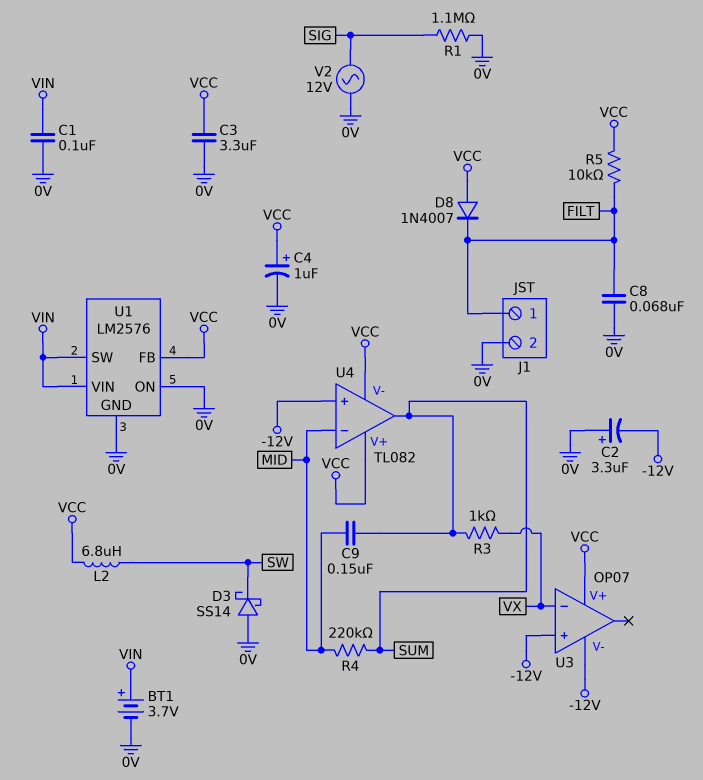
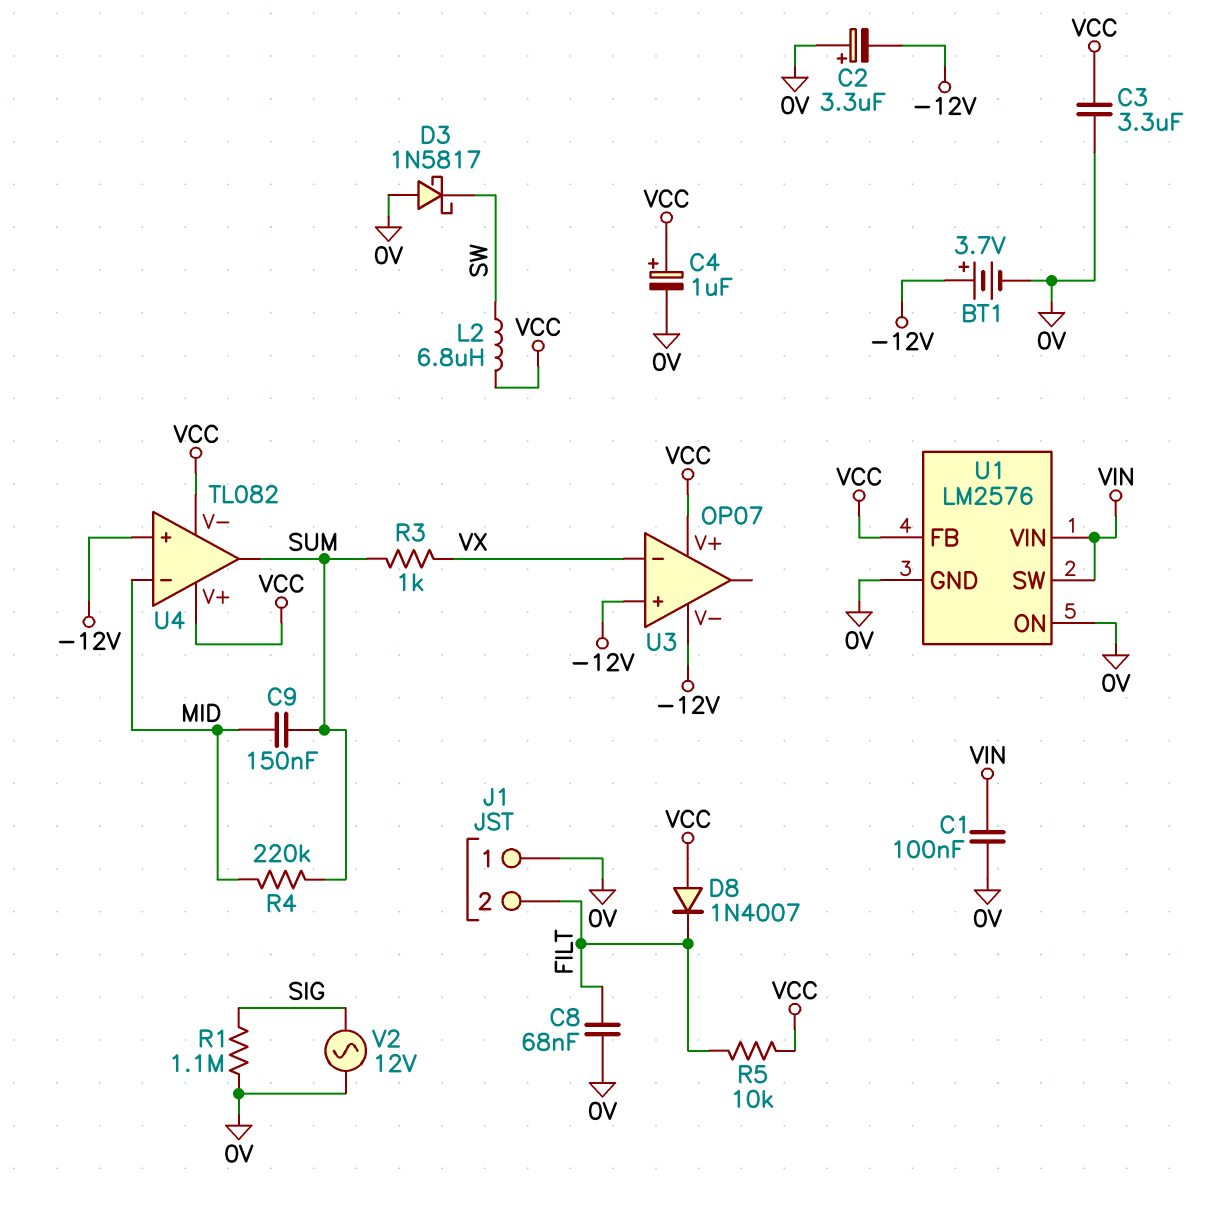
BT1: 3.7V (plus VIN, minus 0V) -> 3.7V (plus -12V, minus 0V)
D3: schottky SS14 (A 0V, K SW) -> schottky 1N5817 (A 0V, K SW)
J1 pin 1: FILT -> 0V
J1 pin 2: 0V -> FILT

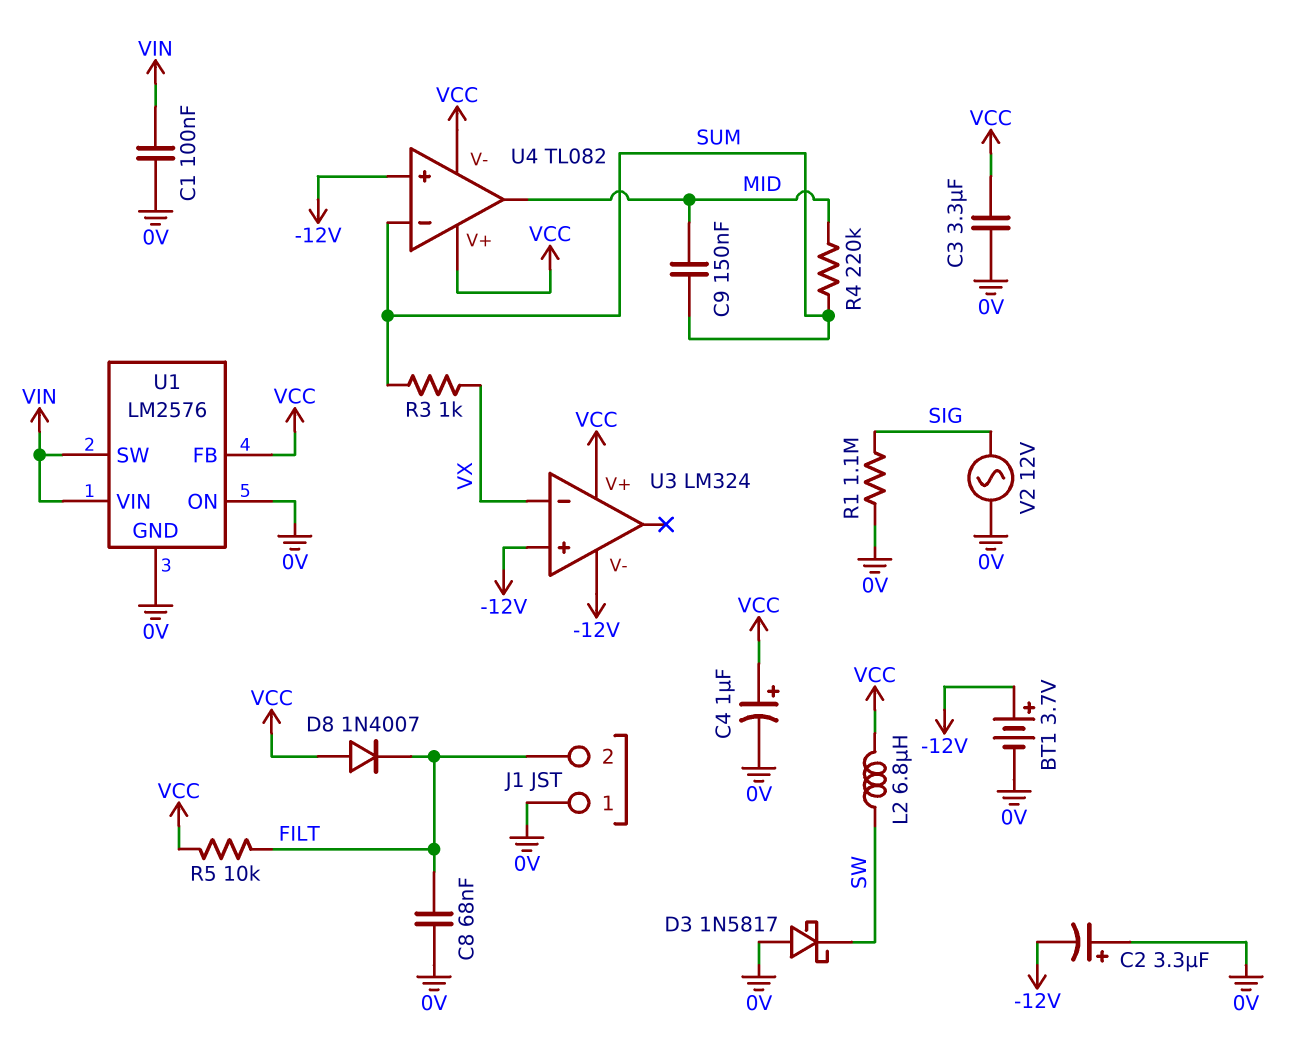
U3: OP07 -> LM324
U4 pin in-: MID -> SUM
U4 pin out: SUM -> MID

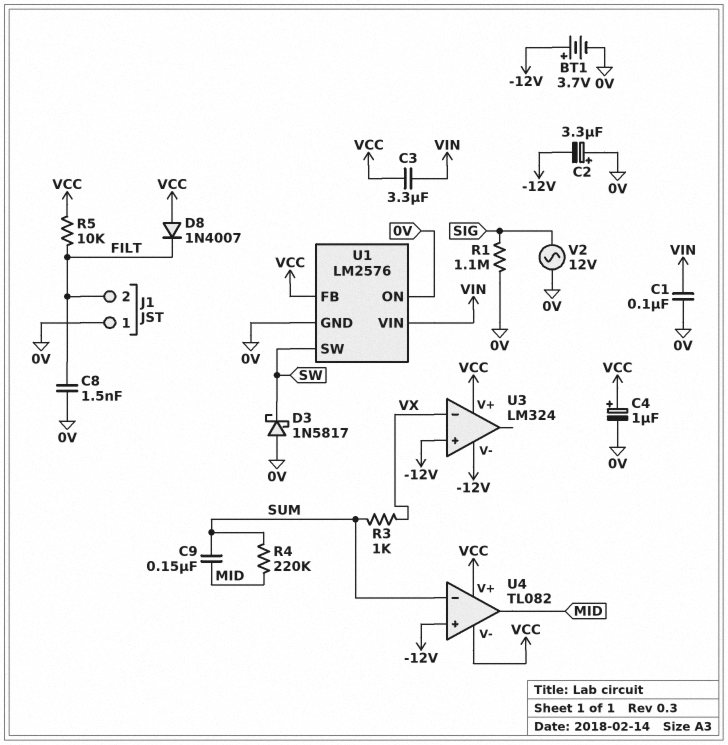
C3: 3.3uF (0V, VCC) -> 3.3uF (VCC, VIN)
C8: 68nF (0V, FILT) -> 1.5nF (0V, FILT)
L2: 6.8uH (SW, VCC) -> none
U1 pin SW: VIN -> SW

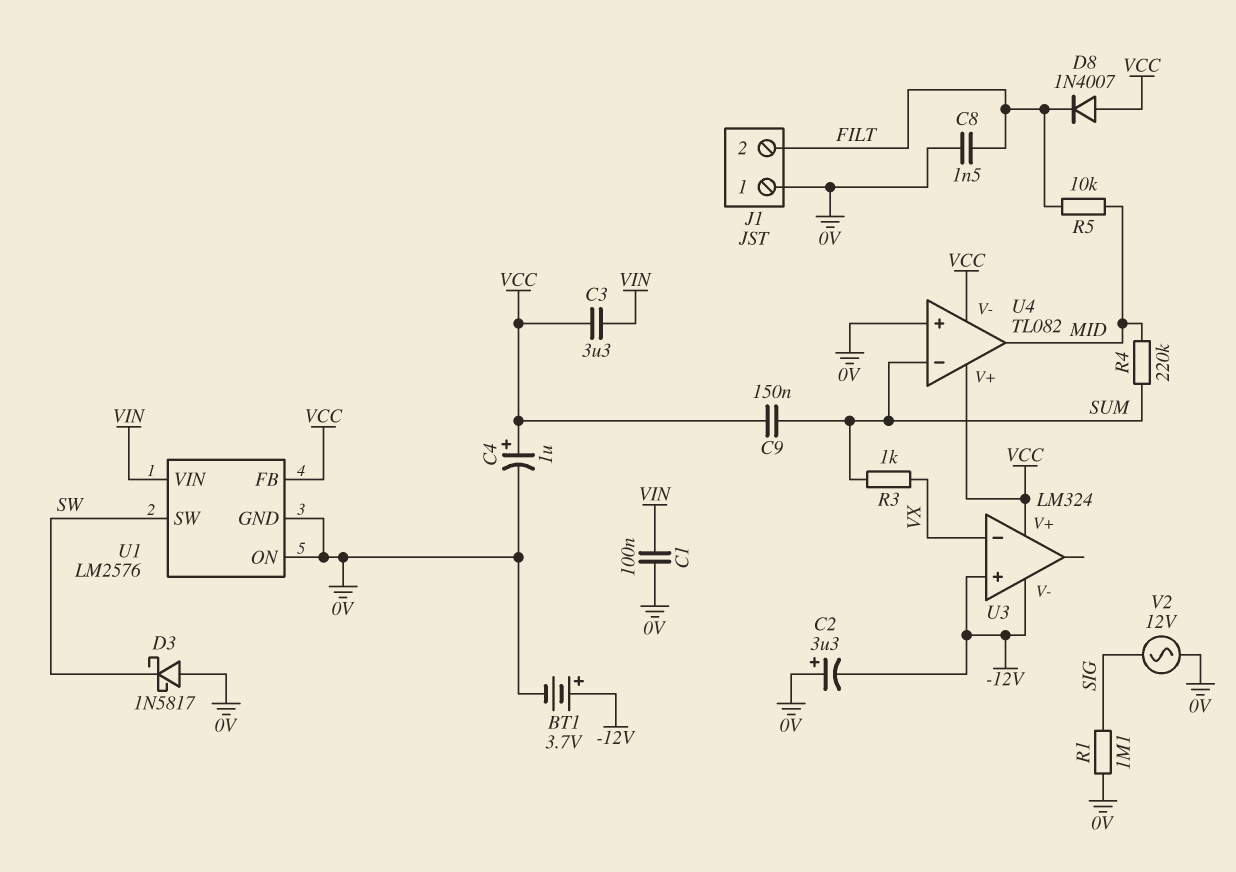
C9: 150nF (MID, SUM) -> 150nF (SUM, VCC)
R5: 10k (FILT, VCC) -> 10k (FILT, MID)
U4 pin in+: -12V -> 0V

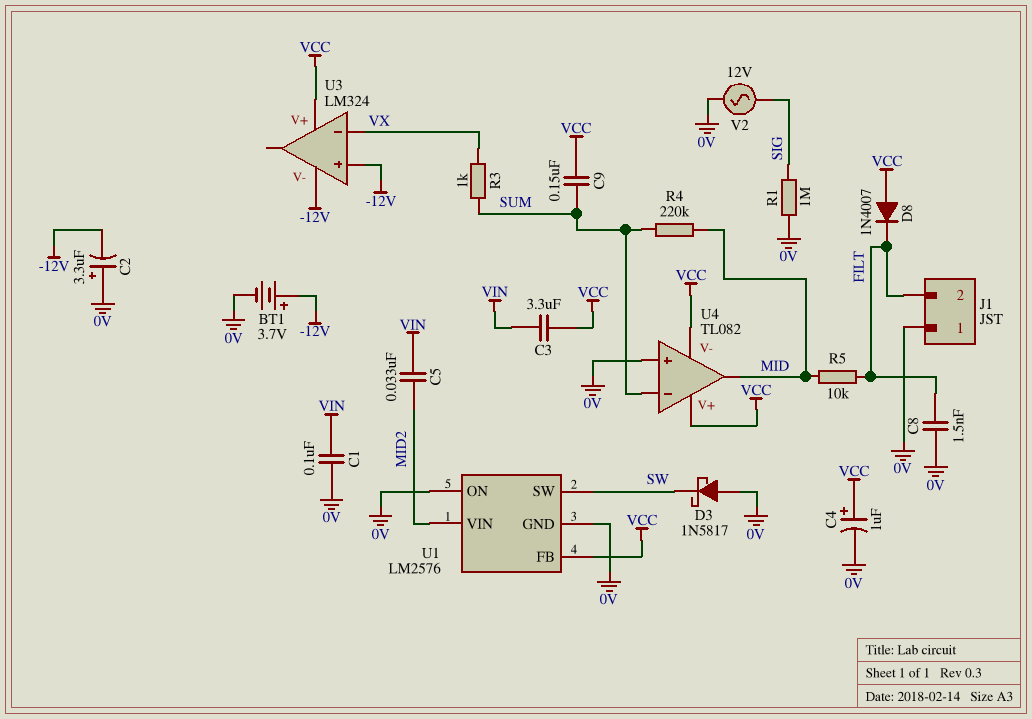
C5: none -> 33nF (MID2, VIN)
R1: 1.1M (0V, SIG) -> 1M (0V, SIG)
U1 pin VIN: VIN -> MID2

